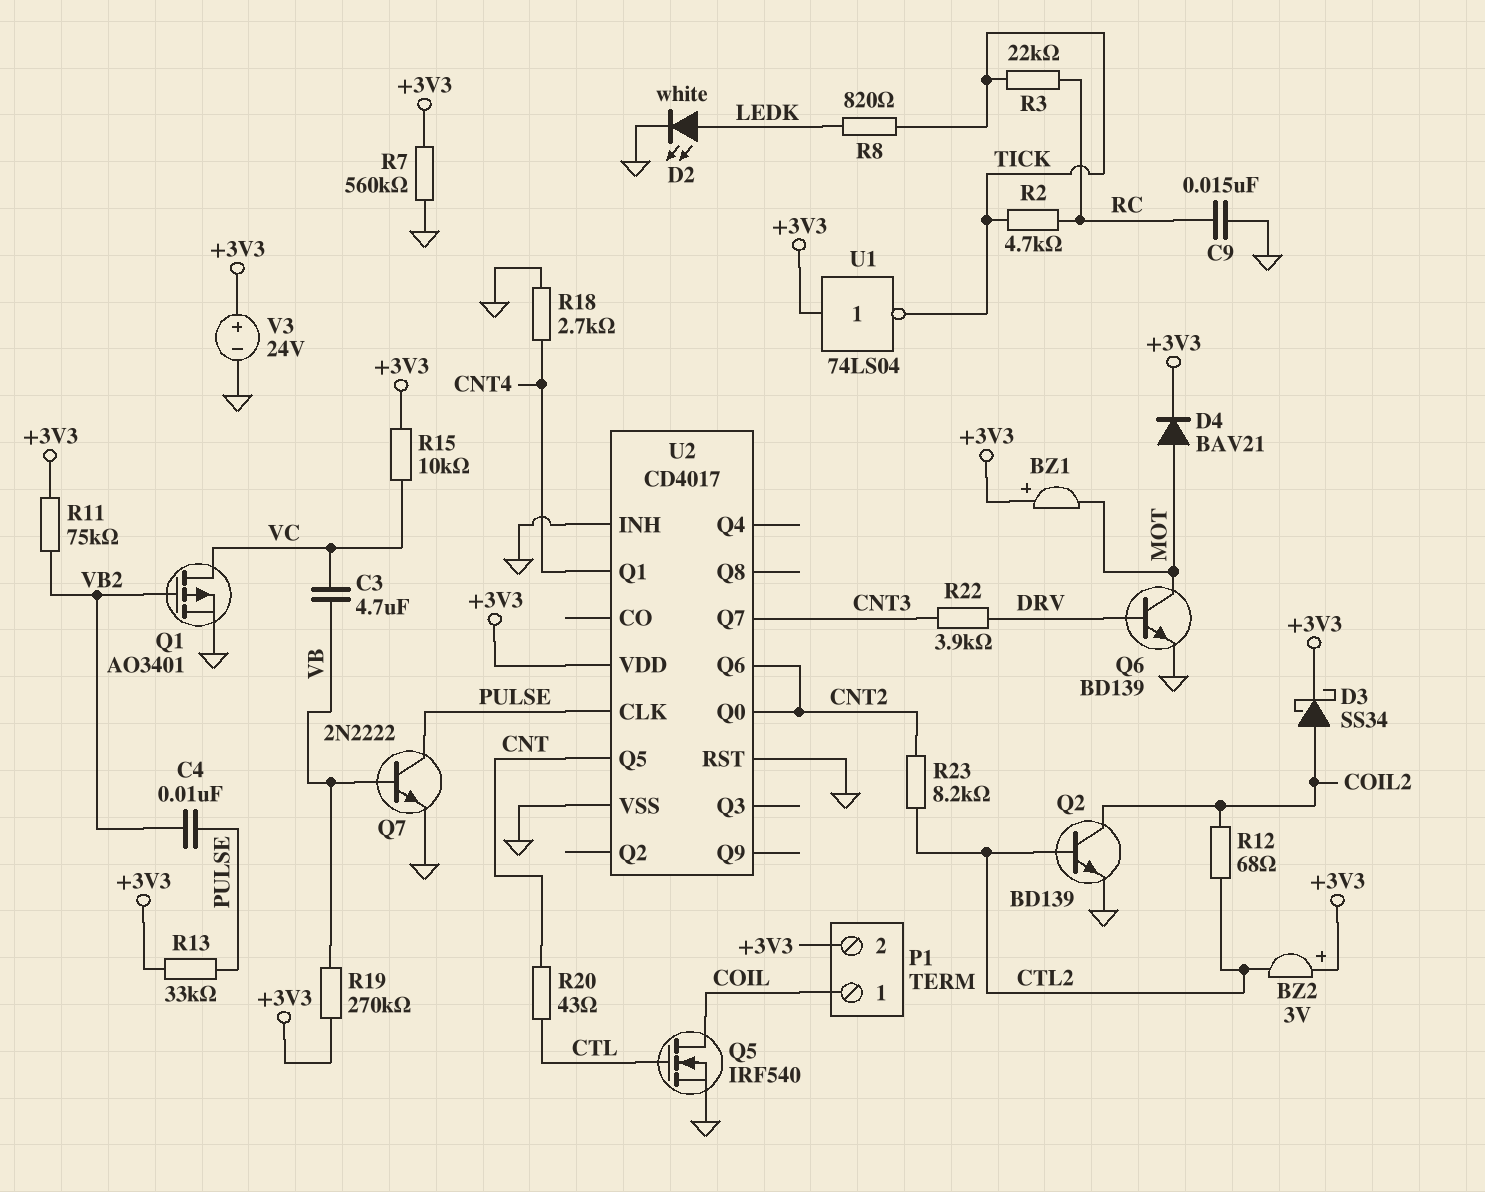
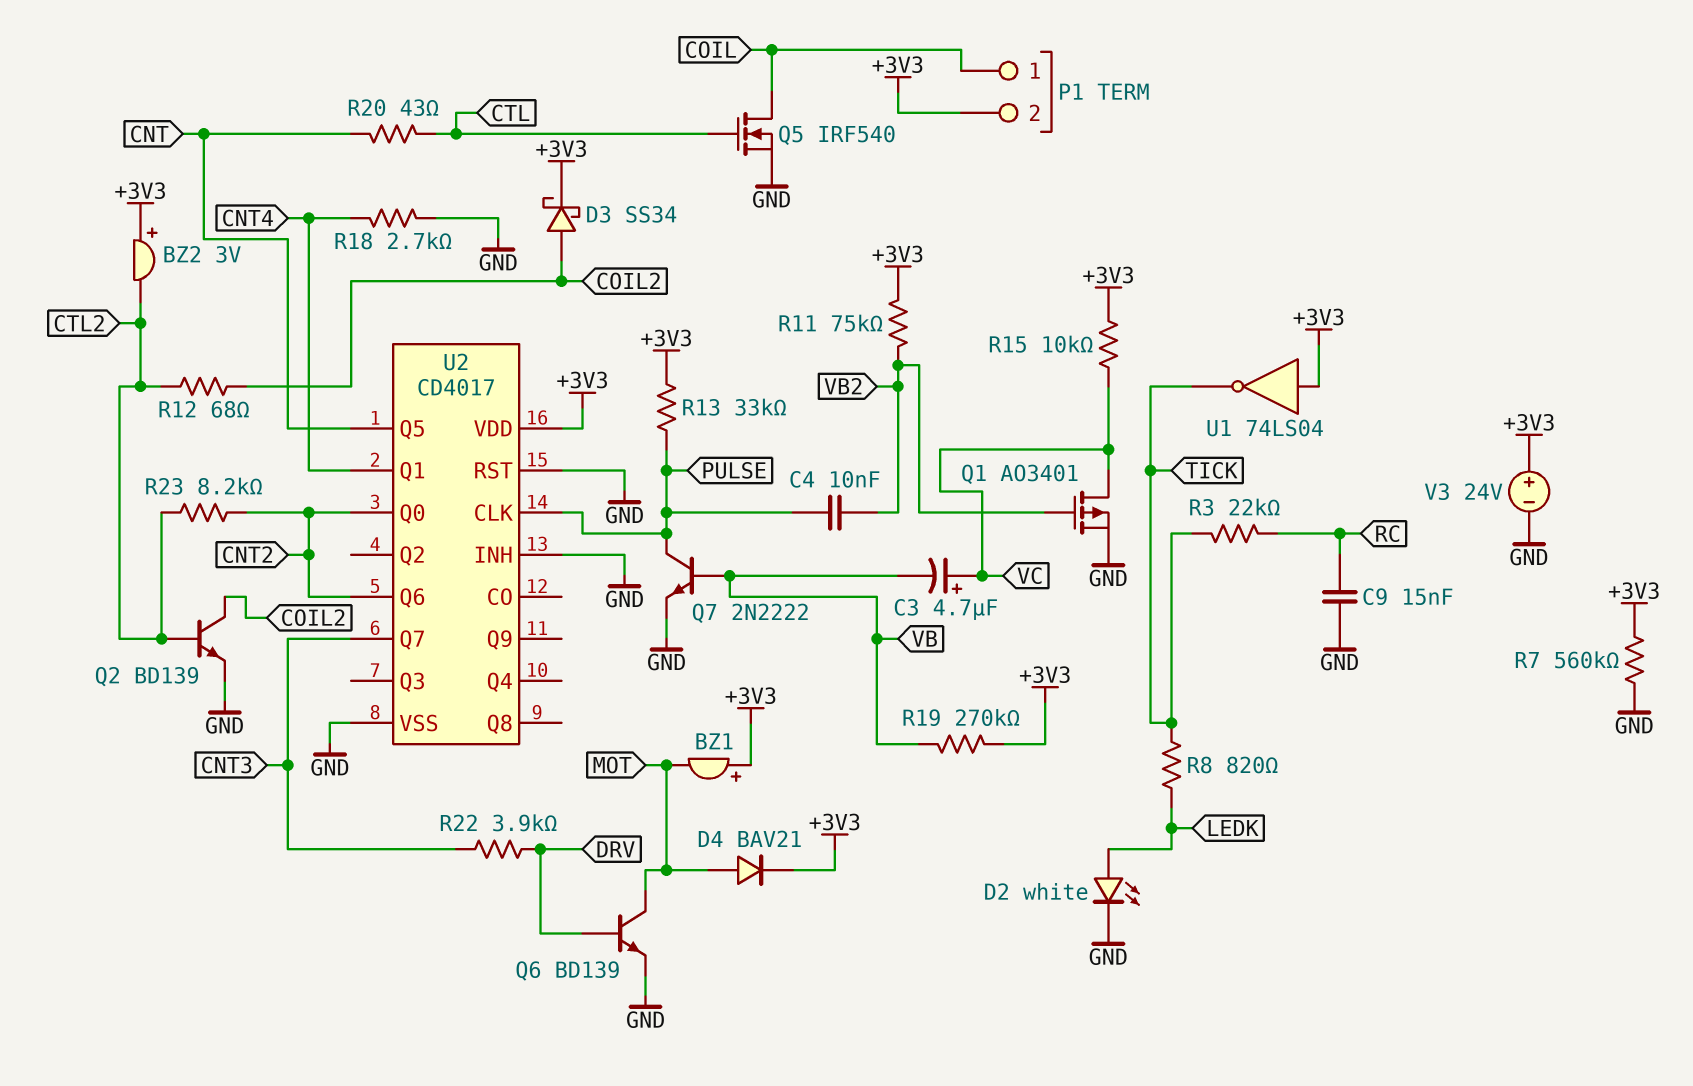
C3: 4.7uF (VB, VC) -> 4.7uF (plus VC, minus VB)
R2: 4.7k (RC, TICK) -> none

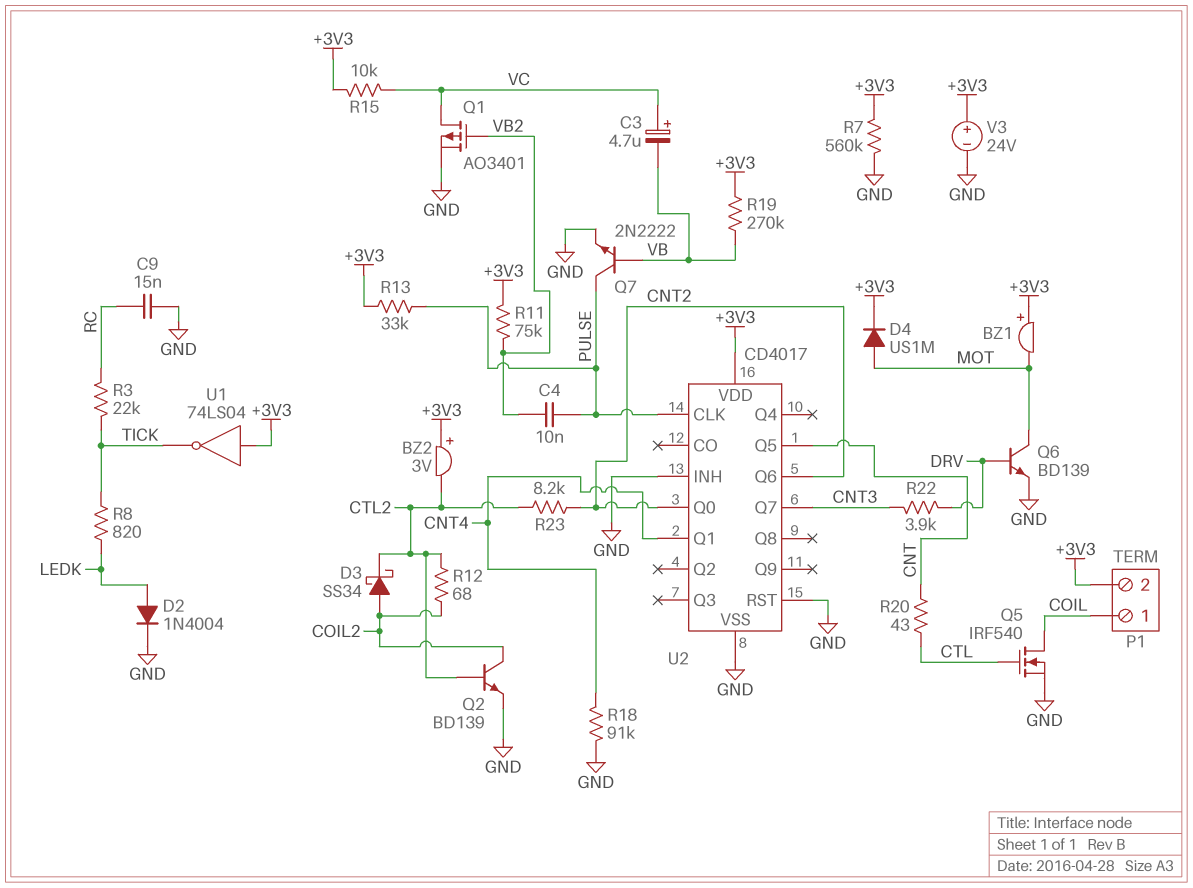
D2: LED white (A LEDK, K GND) -> diode 1N4004 (A LEDK, K GND)
D3: schottky SS34 (A COIL2, K +3V3) -> schottky SS34 (A COIL2, K CTL2)
D4: diode BAV21 (A MOT, K +3V3) -> diode US1M (A MOT, K +3V3)
R18: 2.7k (CNT4, GND) -> 91k (CNT4, GND)

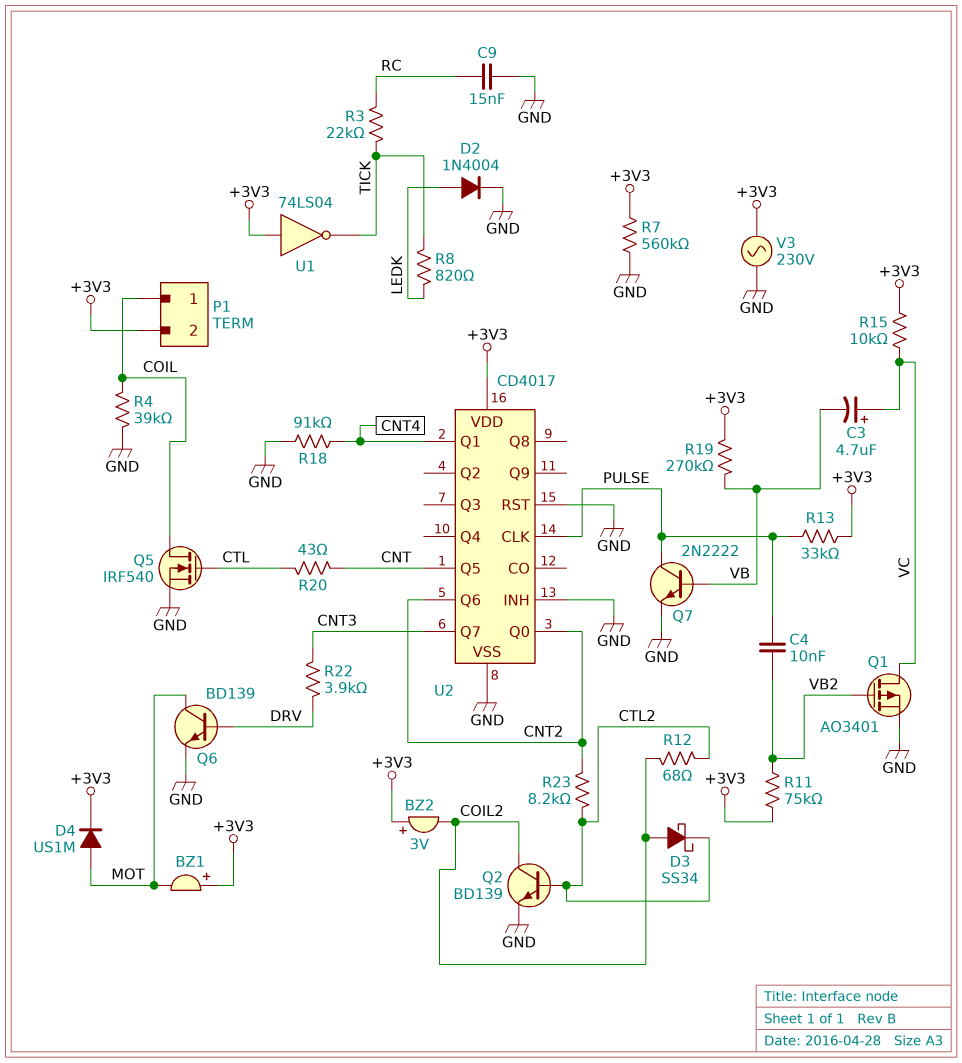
BZ2: buzzer 3V (plus +3V3, minus CTL2) -> buzzer 3V (plus +3V3, minus COIL2)
R4: none -> 39k (COIL, GND)
V3: 24V (plus +3V3, minus GND) -> AC 230V (+3V3, GND)

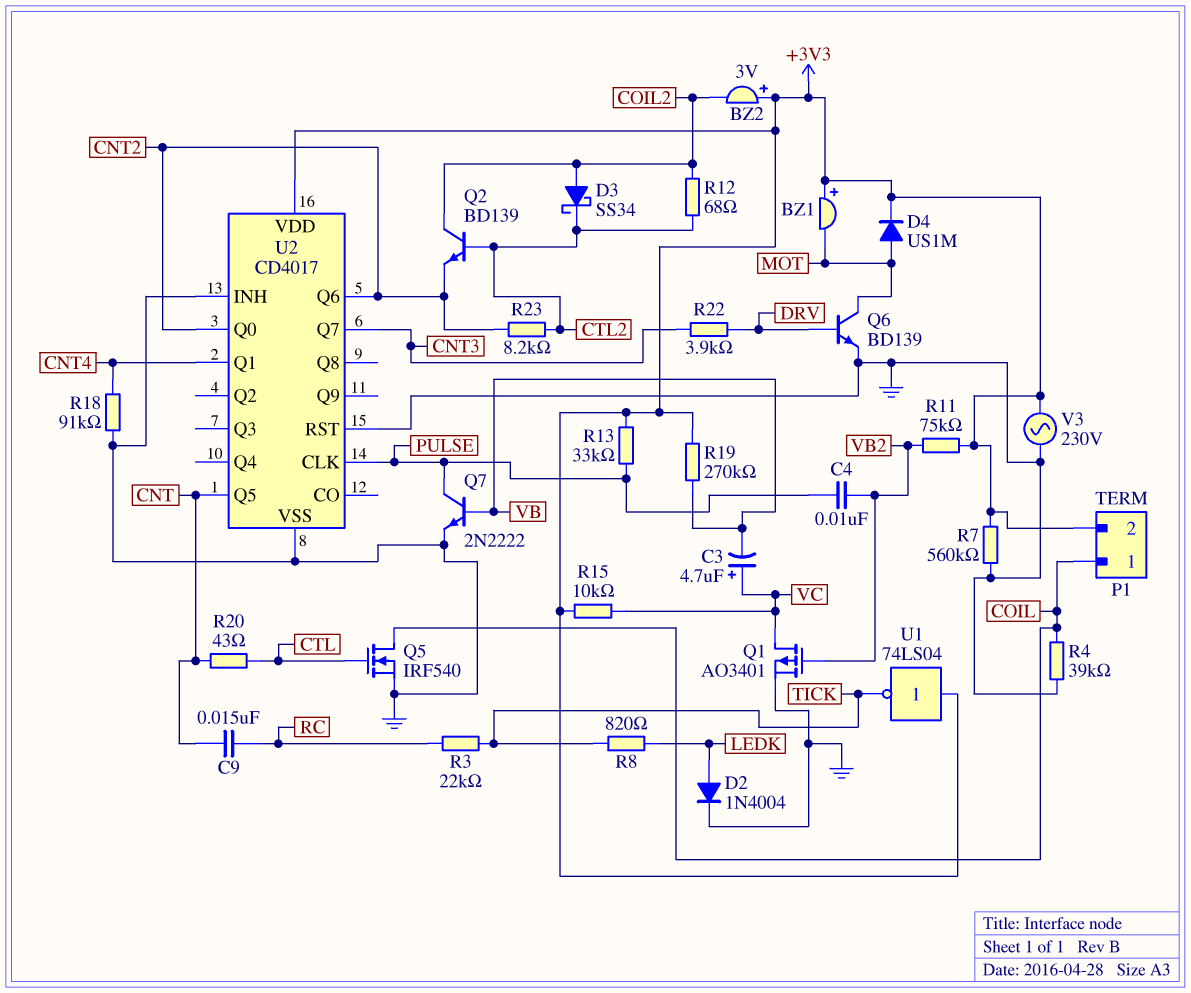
C9: 15nF (GND, RC) -> 15nF (CNT, RC)
Q2: NPN BD139 (B CTL2, C COIL2, E GND) -> NPN BD139 (B CTL2, C COIL2, E CNT2)

